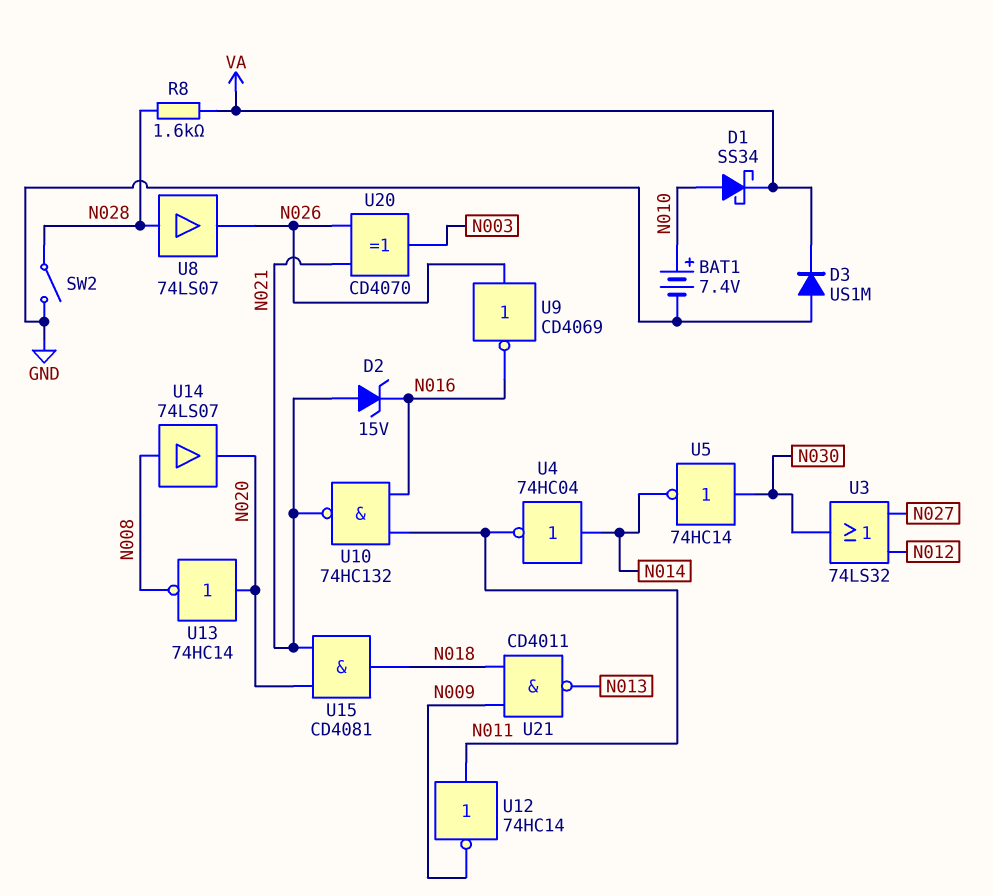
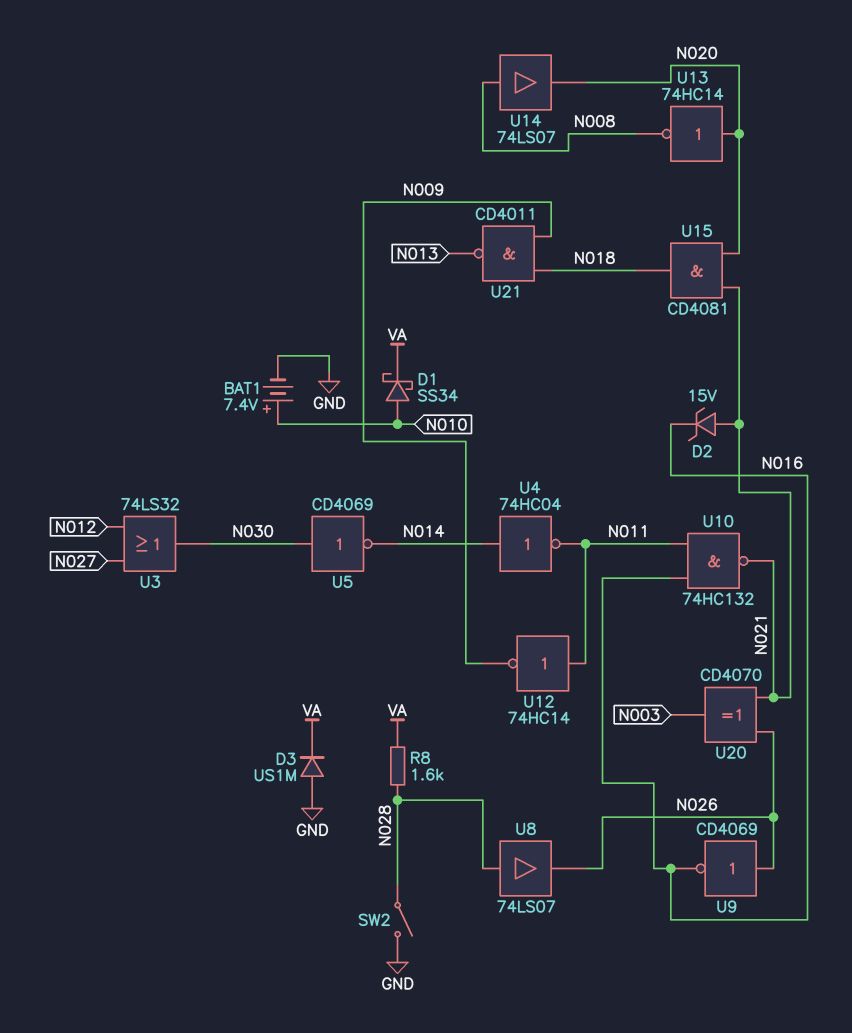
U5: NOT 74HC14 (in N030, out N014) -> NOT CD4069 (in N030, out N014)

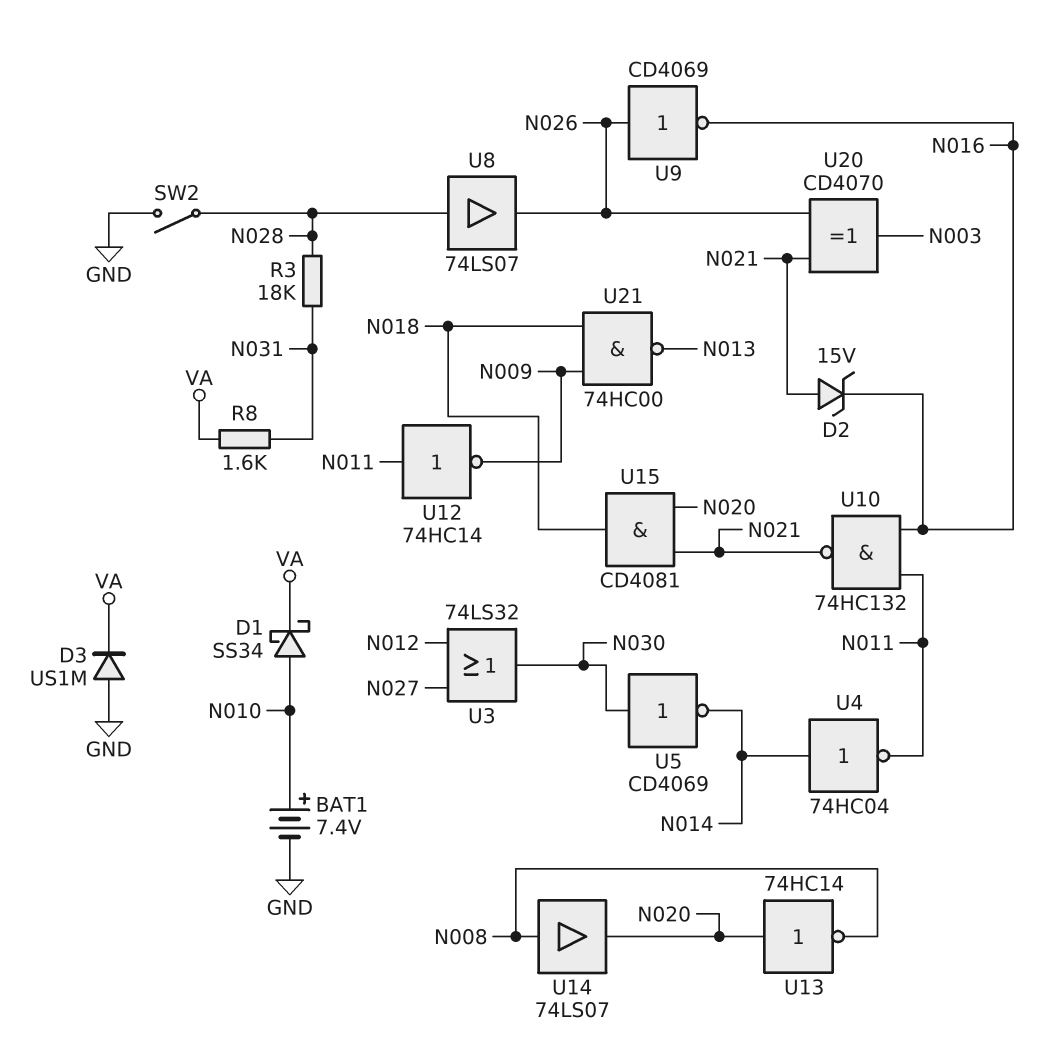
R3: none -> 18k (N028, N031)
R8: 1.6k (N028, VA) -> 1.6k (N031, VA)
U21: NAND CD4011 (in N009, in N018, out N013) -> NAND 74HC00 (in N009, in N018, out N013)

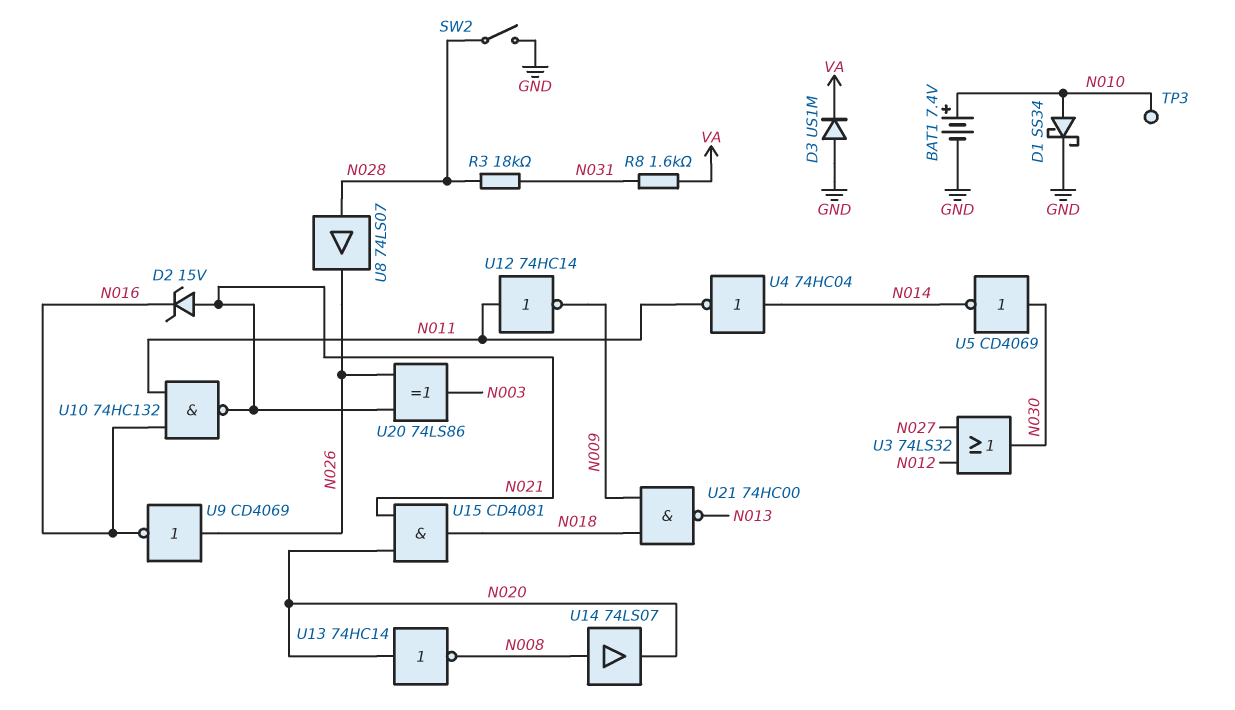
D1: schottky SS34 (A N010, K VA) -> schottky SS34 (A N010, K GND)
TP3: none -> test point (N010)
U20: XOR CD4070 (in N021, in N026, out N003) -> XOR 74LS86 (in N021, in N026, out N003)

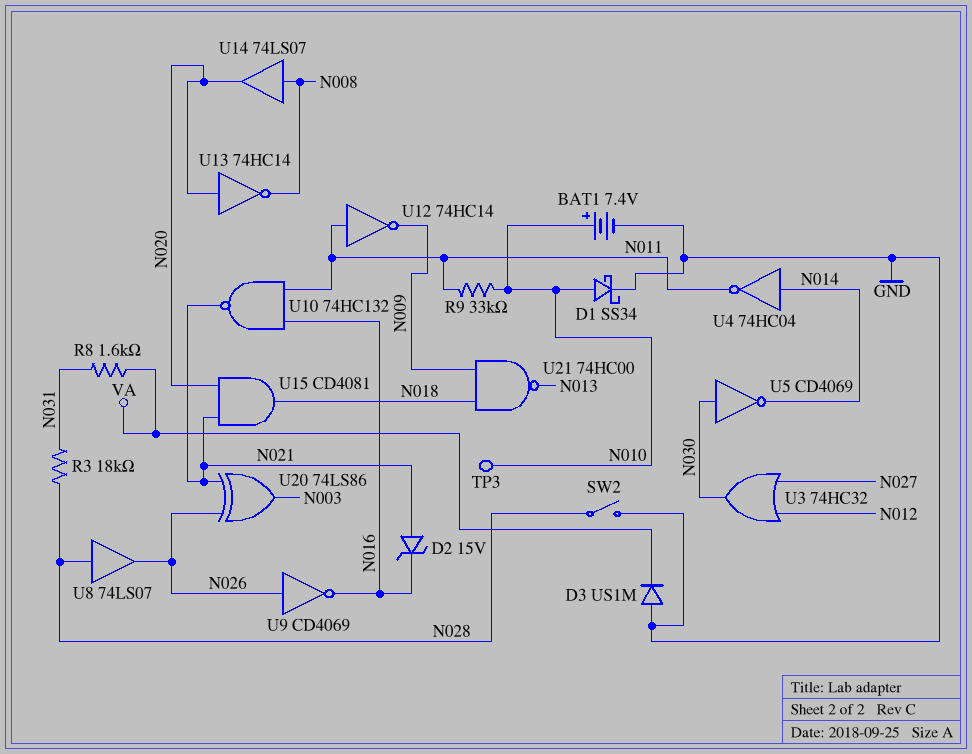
R9: none -> 33k (N010, N011)
U3: OR 74LS32 (in N012, in N027, out N030) -> OR 74HC32 (in N012, in N027, out N030)

